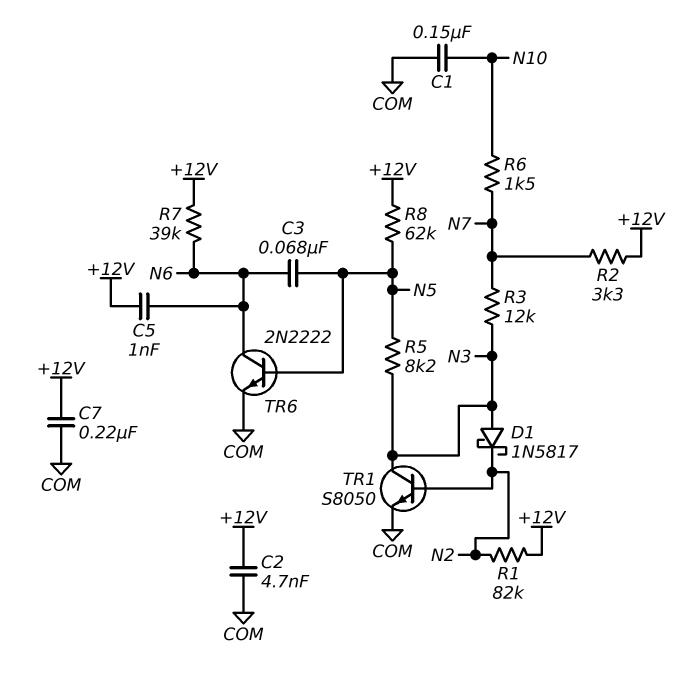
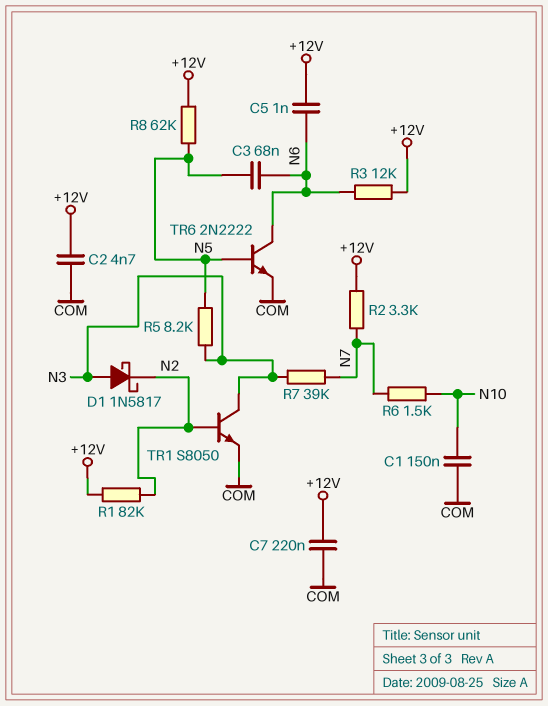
R3: 12k (N3, N7) -> 12k (+12V, N6)
R7: 39k (+12V, N6) -> 39k (N3, N7)

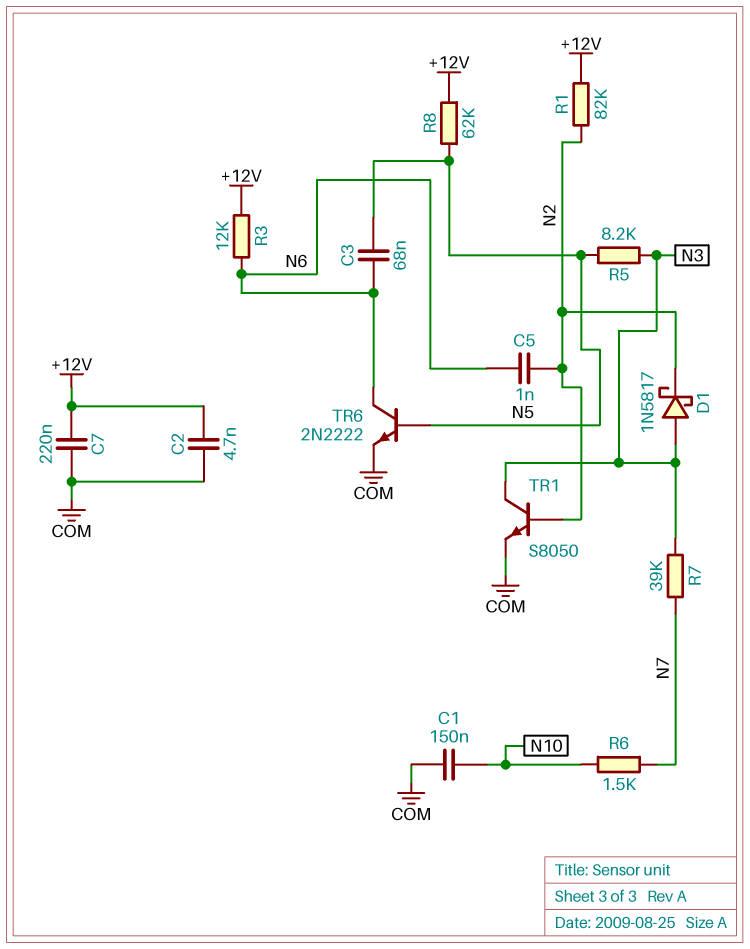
C5: 1nF (+12V, N6) -> 1nF (N2, N6)
R2: 3.3k (+12V, N7) -> none

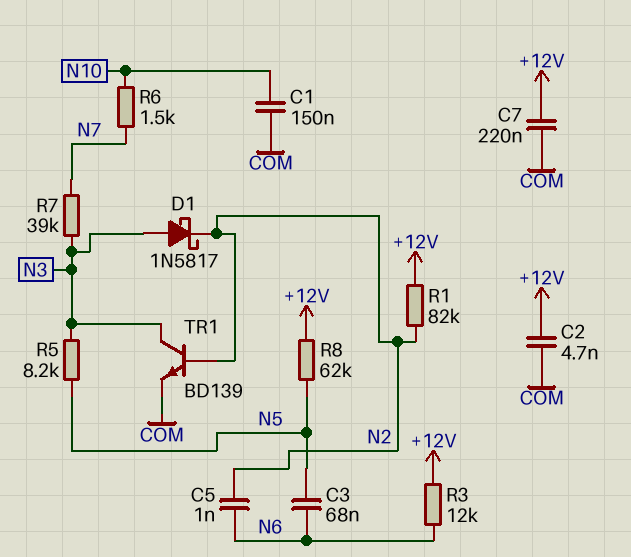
TR1: NPN S8050 (B N2, C N3, E COM) -> NPN BD139 (B N2, C N3, E COM)
TR6: NPN 2N2222 (B N5, C N6, E COM) -> none

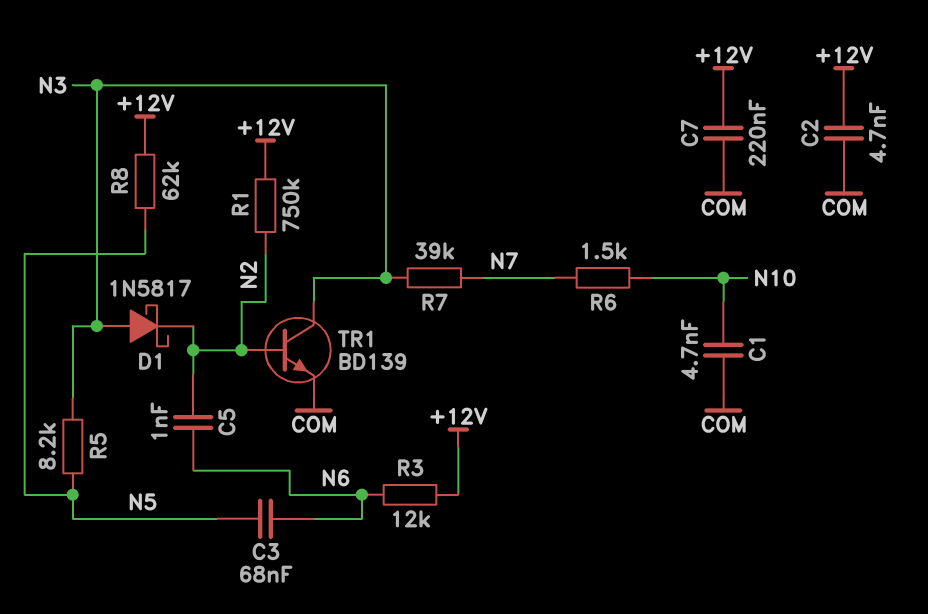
C1: 150nF (COM, N10) -> 4.7nF (COM, N10)
R1: 82k (+12V, N2) -> 750k (+12V, N2)

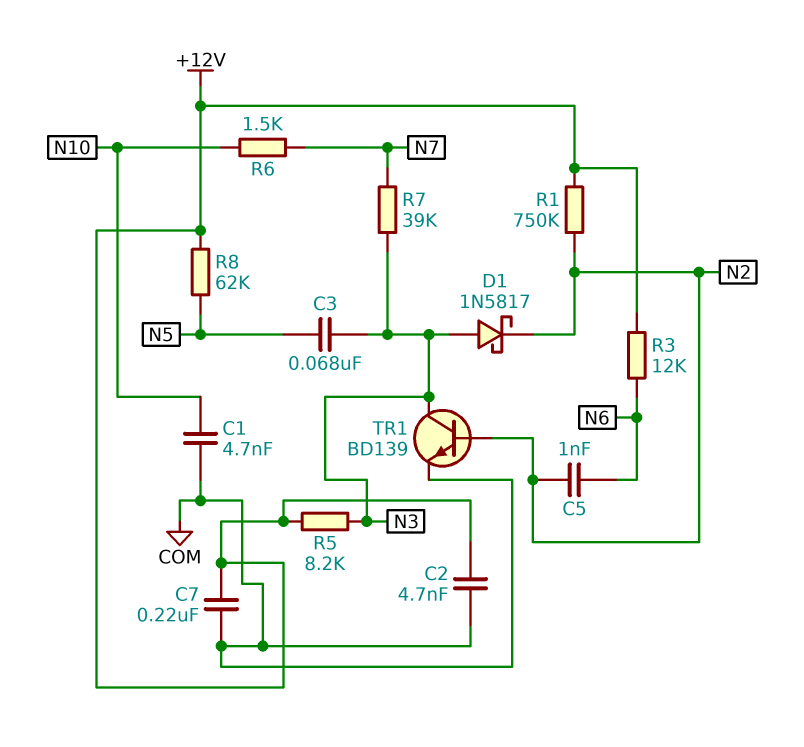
C3: 68nF (N5, N6) -> 68nF (N3, N5)
R5: 8.2k (N3, N5) -> 8.2k (+12V, N3)

